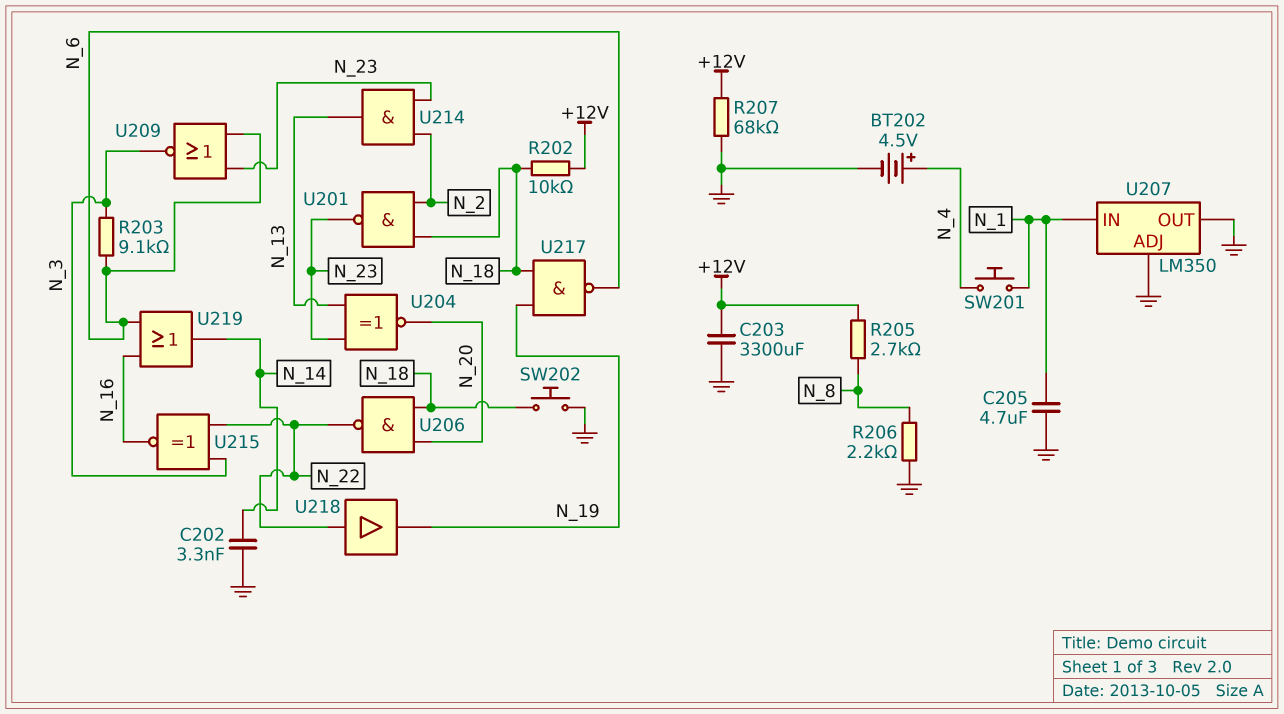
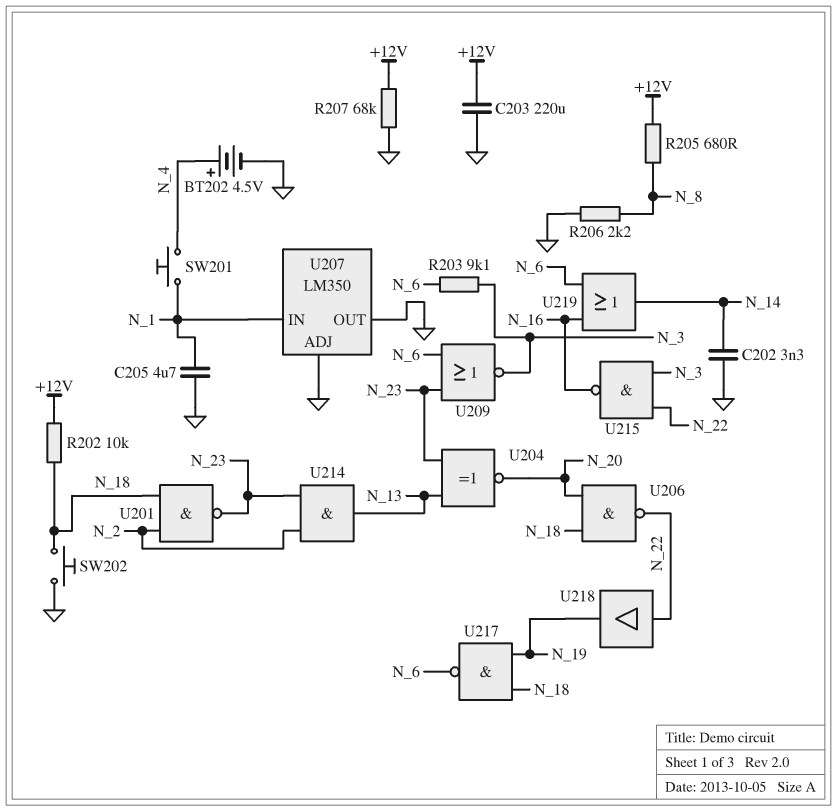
C203: 3300uF (+12V, GND) -> 220uF (+12V, GND)
R205: 2.7k (+12V, N_8) -> 680 (+12V, N_8)
U215: XNOR (in N_3, in N_22, out N_16) -> NAND (in N_3, in N_22, out N_16)

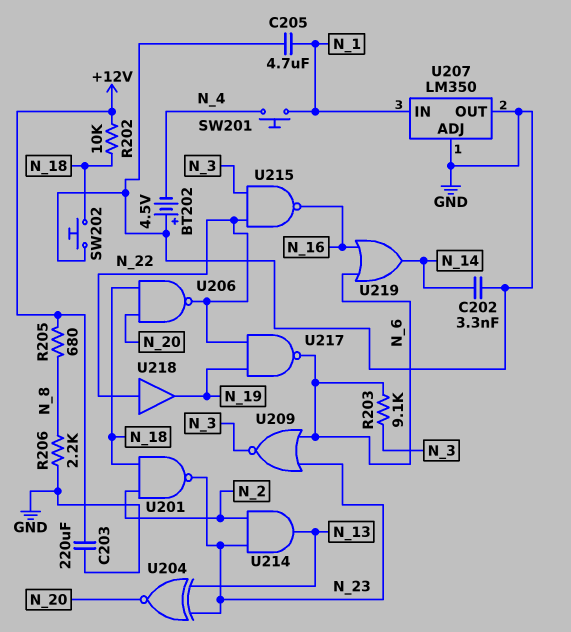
BT202: 4.5V (plus N_4, minus GND) -> 4.5V (plus GND, minus N_4)
R207: 68k (+12V, GND) -> none
U217: NAND (in N_18, in N_19, out N_6) -> NAND (in N_19, in N_22, out N_6)

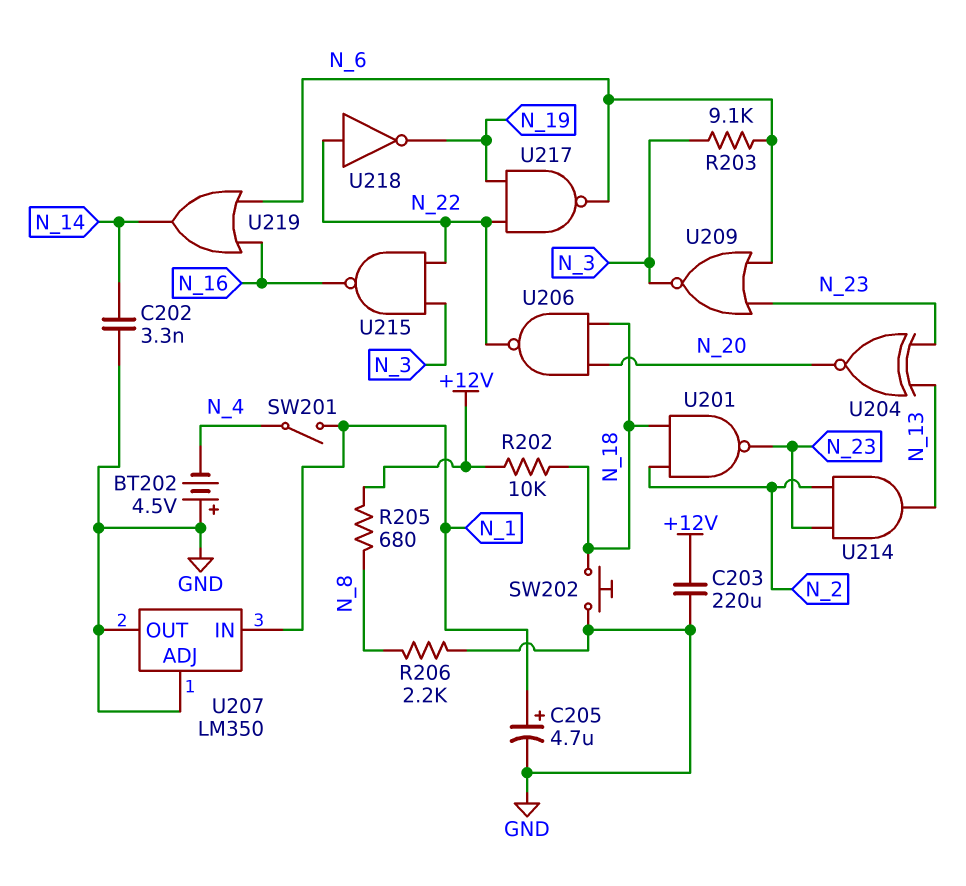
C205: 4.7uF (GND, N_1) -> 4.7uF (plus N_1, minus GND)
SW201: button (N_1, N_4) -> switch (N_1, N_4)
U218: buffer (in N_22, out N_19) -> NOT (in N_22, out N_19)

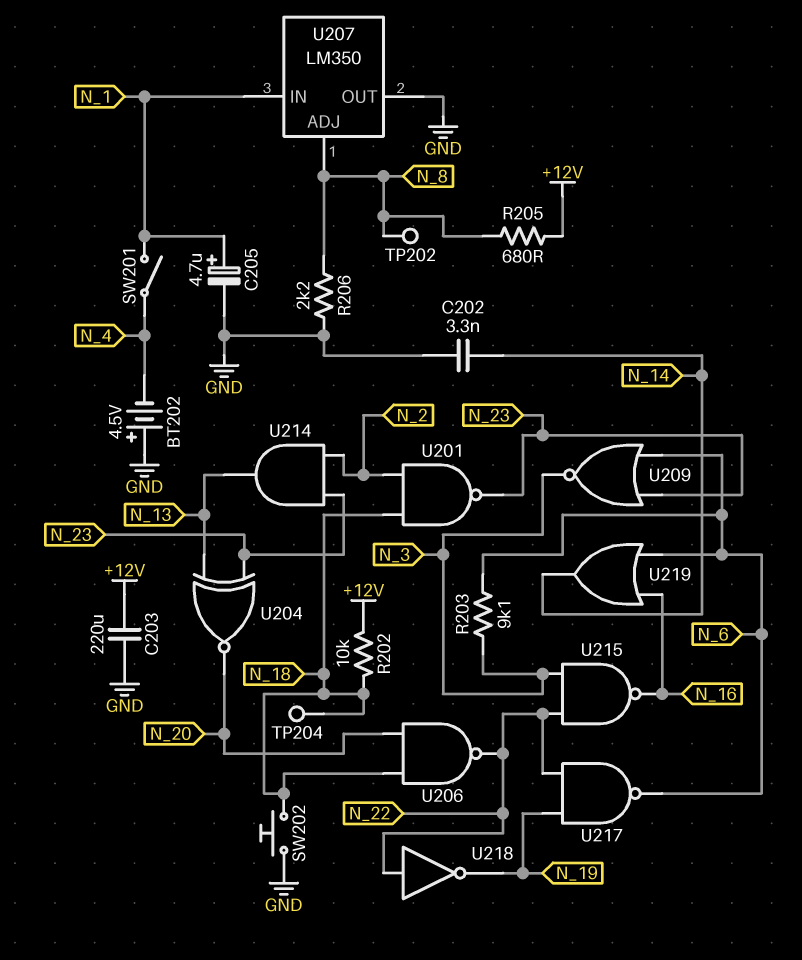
TP202: none -> test point (N_8)
TP204: none -> test point (N_18)
U207 pin ADJ: GND -> N_8

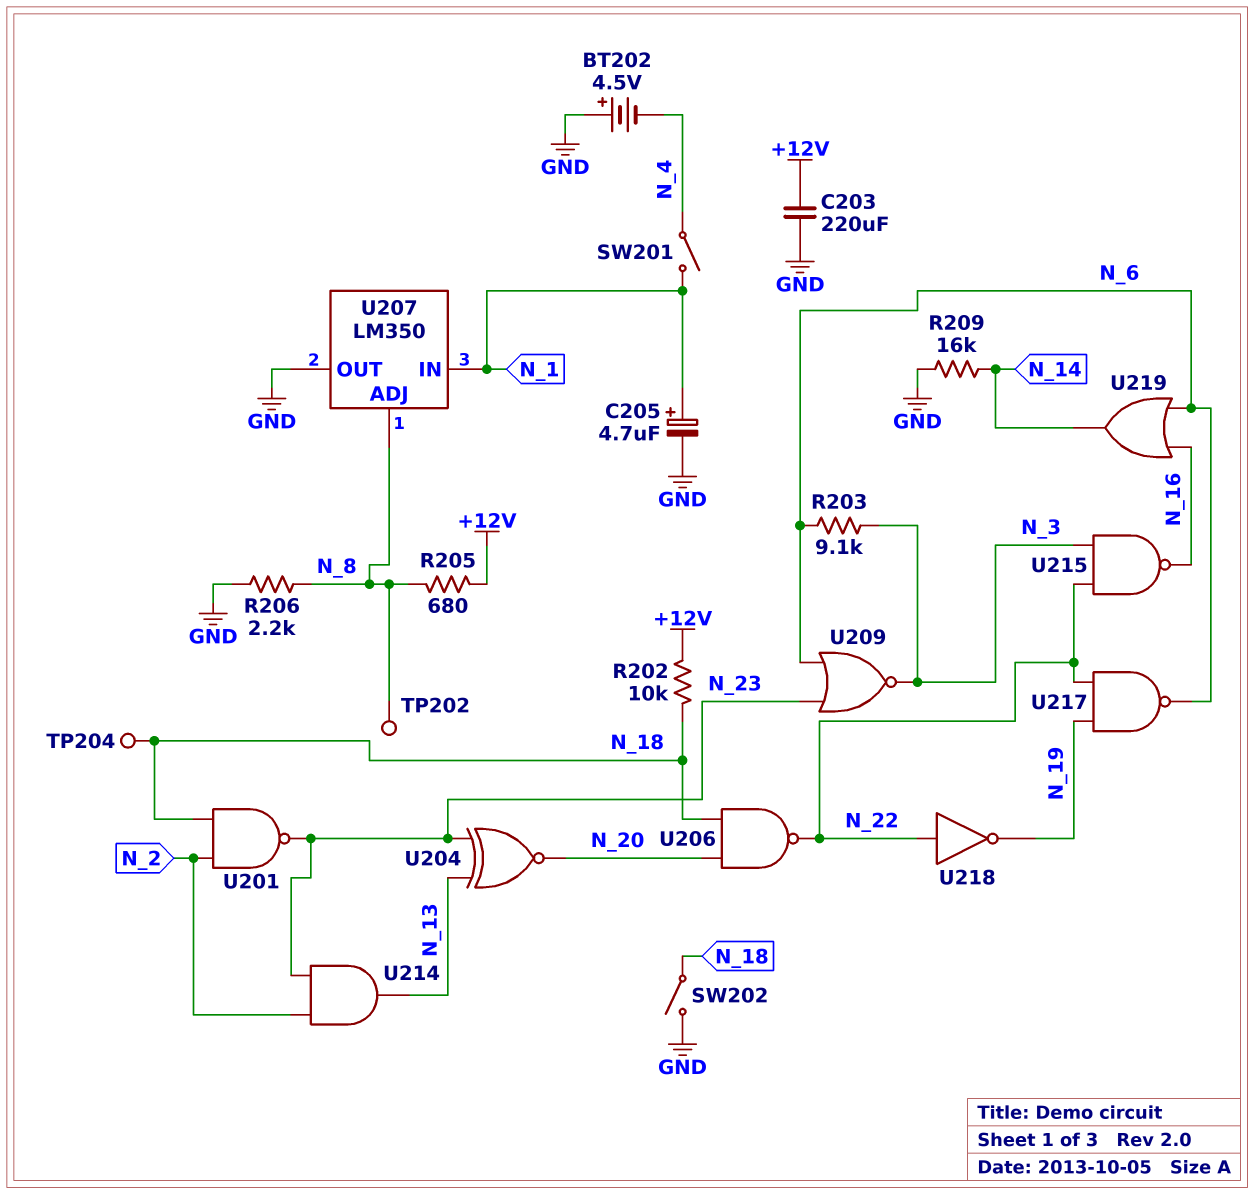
C202: 3.3nF (GND, N_14) -> none
R209: none -> 16k (GND, N_14)
SW202: button (GND, N_18) -> switch (GND, N_18)

